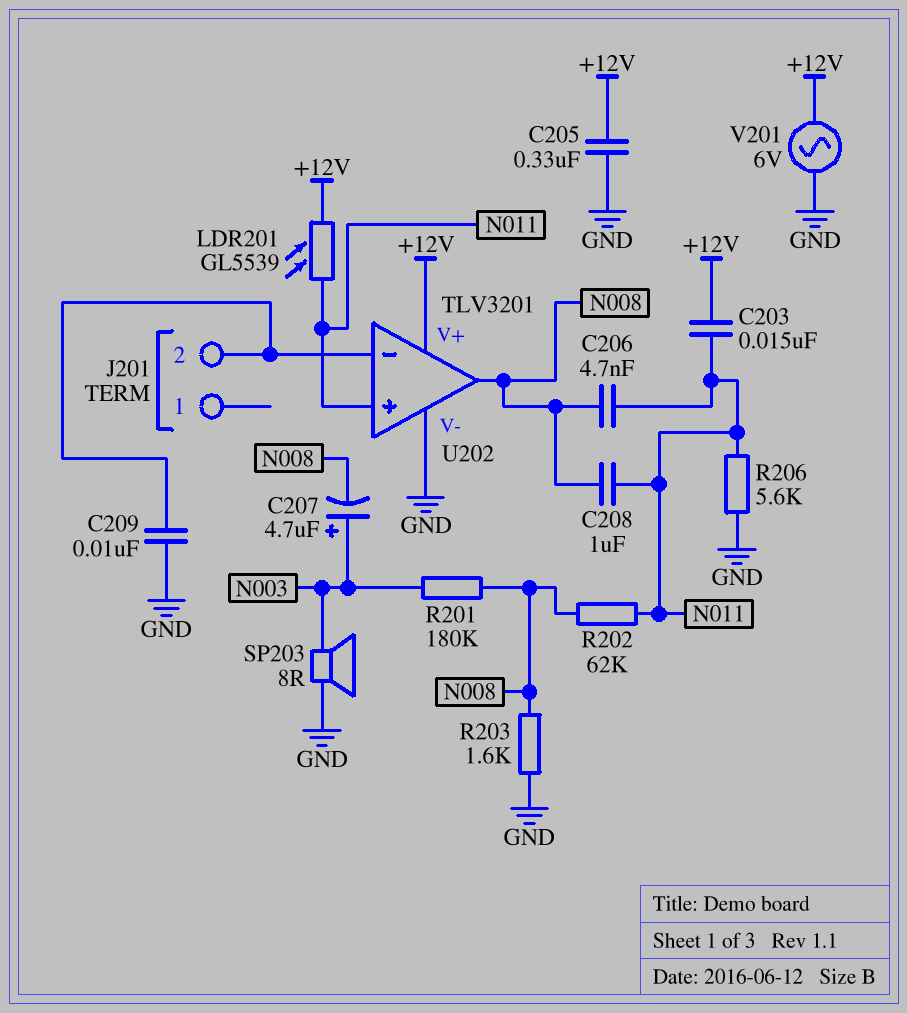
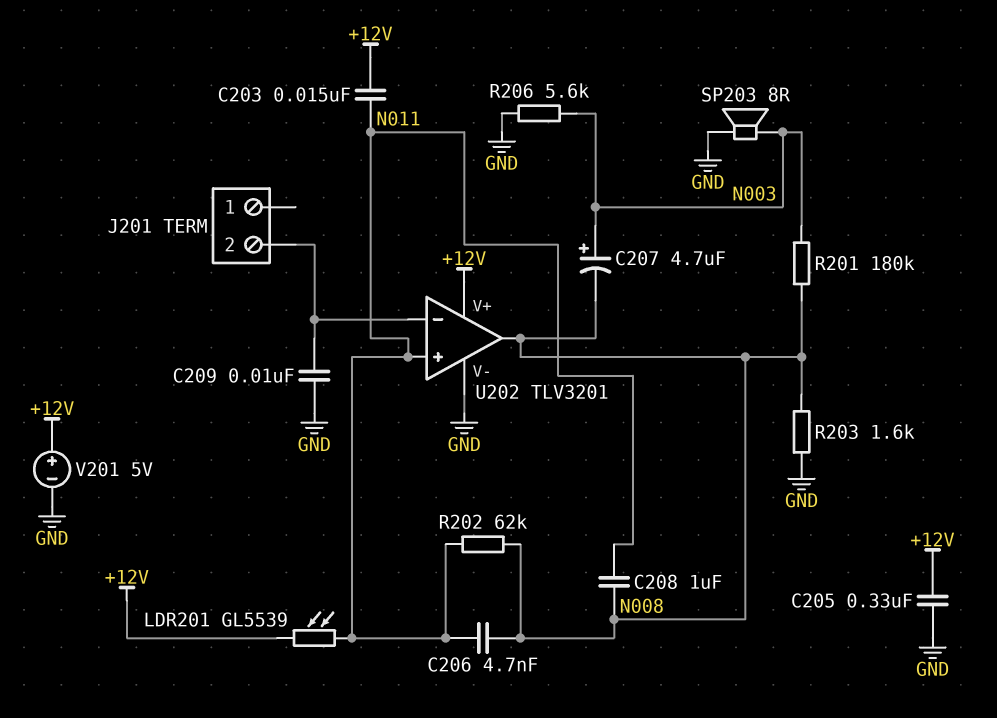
R206: 5.6k (GND, N011) -> 5.6k (GND, N003)
V201: AC 6V (+12V, GND) -> 5V (plus +12V, minus GND)

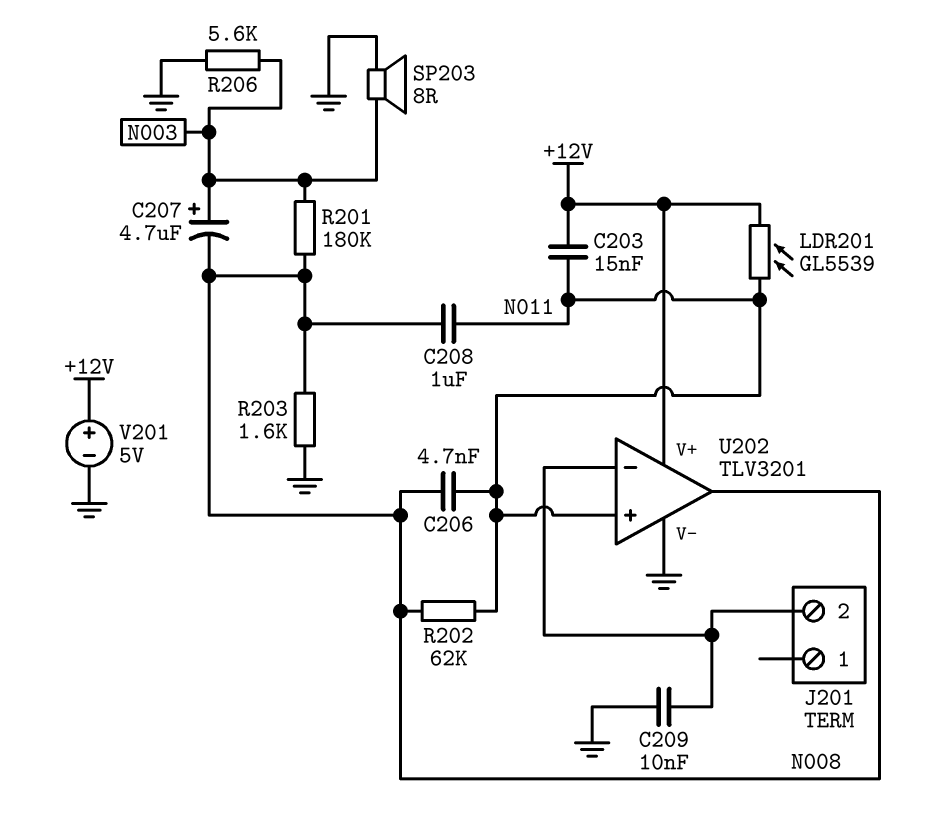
C205: 330nF (+12V, GND) -> none

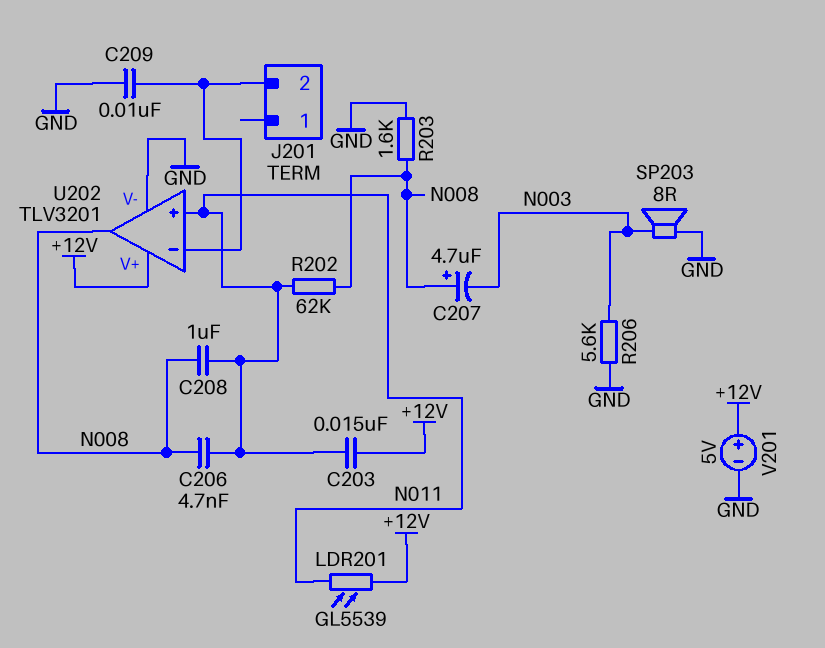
C207: 4.7uF (plus N003, minus N008) -> 4.7uF (plus N008, minus N003)
R201: 180k (N003, N008) -> none

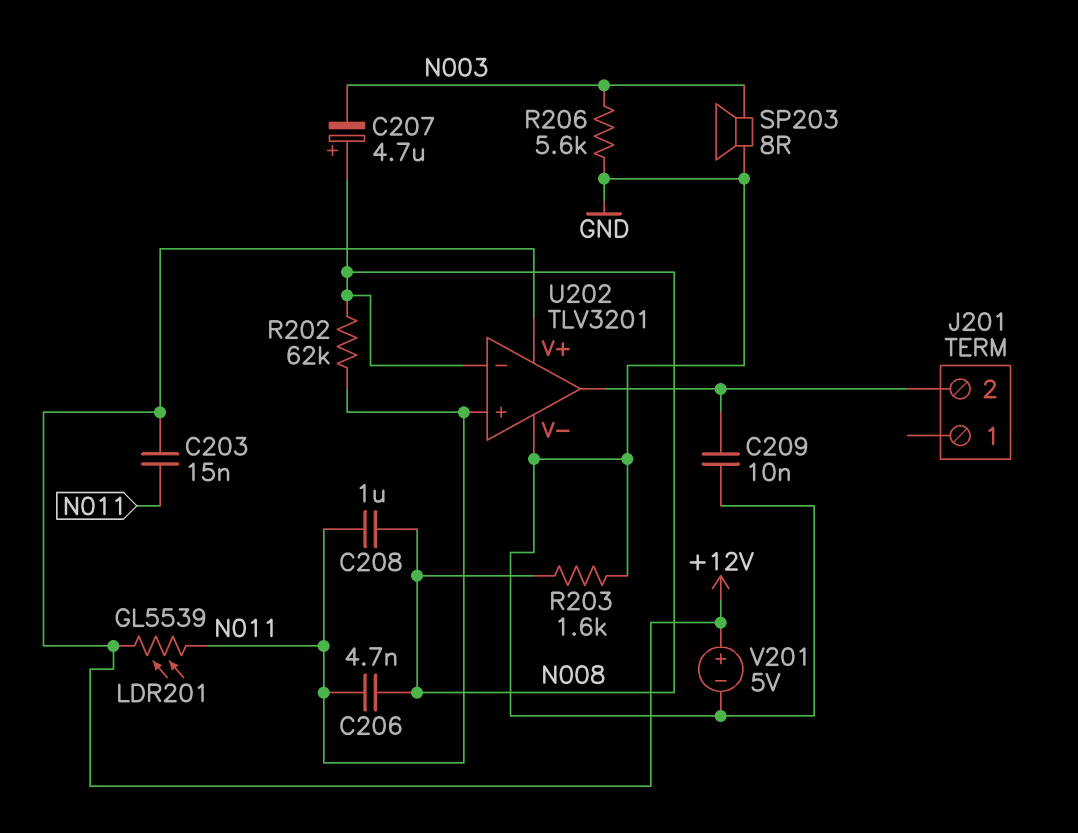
U202 pin in-: J201/2 -> N008
U202 pin out: N008 -> J201/2

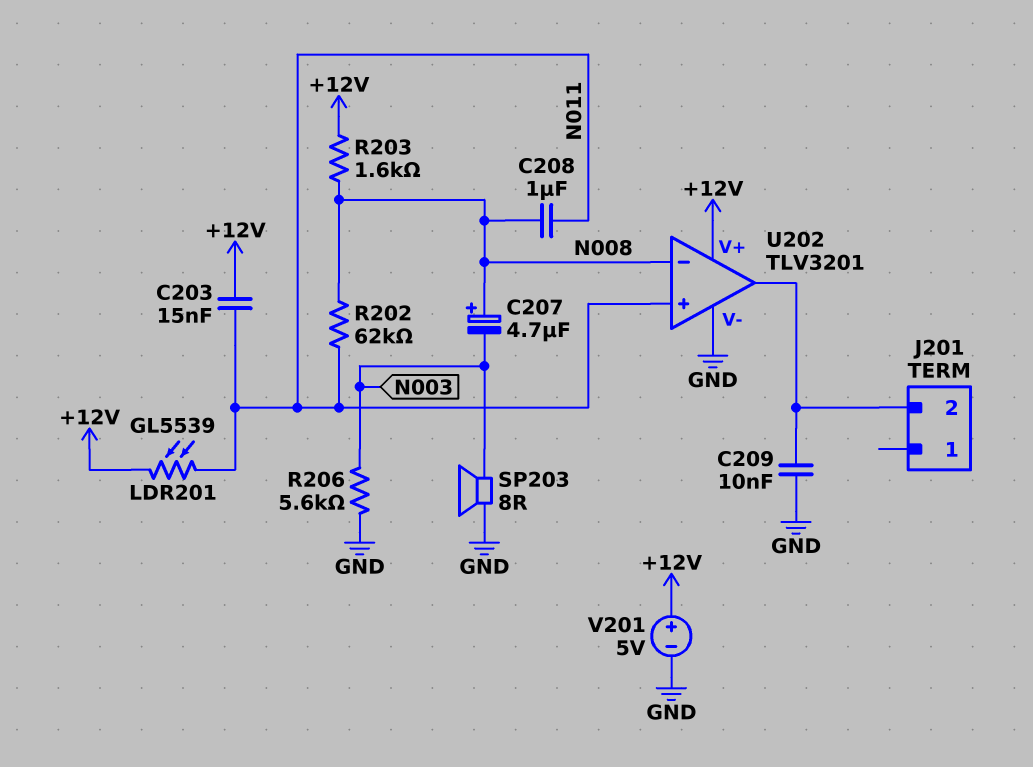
C206: 4.7nF (N008, N011) -> none
R203: 1.6k (GND, N008) -> 1.6k (+12V, N008)

